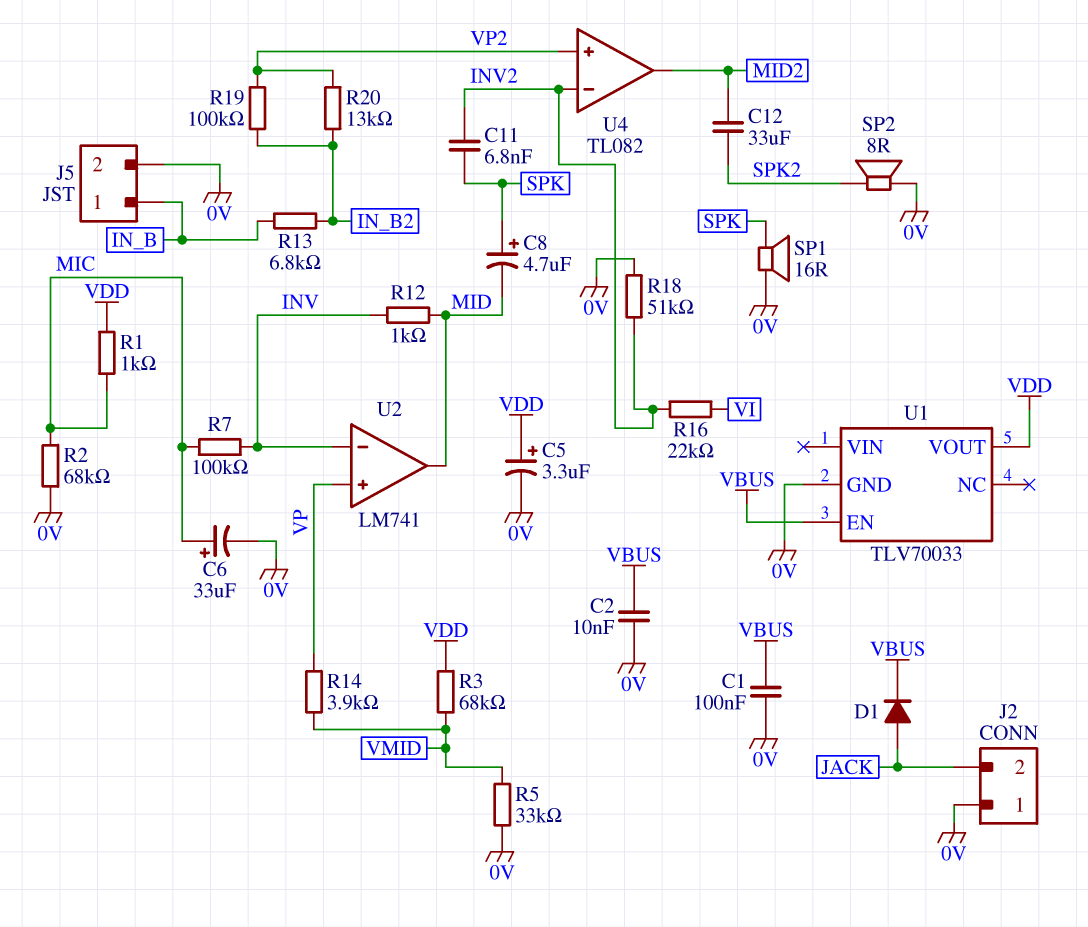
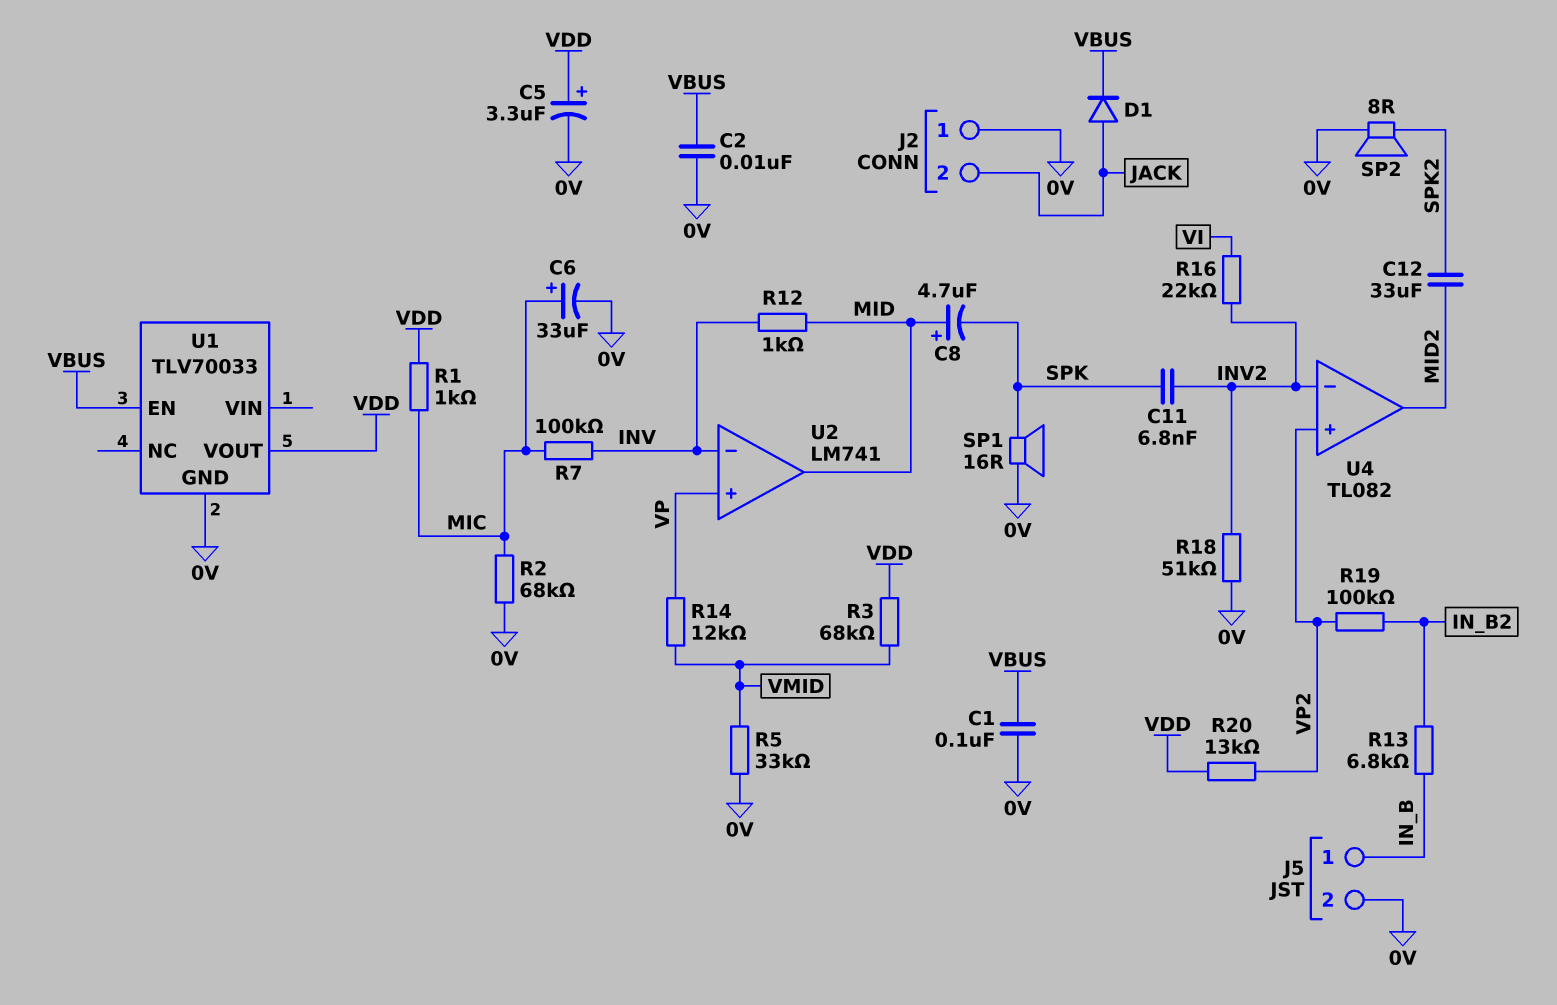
C8: 4.7uF (plus SPK, minus MID) -> 4.7uF (plus MID, minus SPK)
R14: 3.9k (VMID, VP) -> 12k (VMID, VP)
R20: 13k (IN_B2, VP2) -> 13k (VDD, VP2)

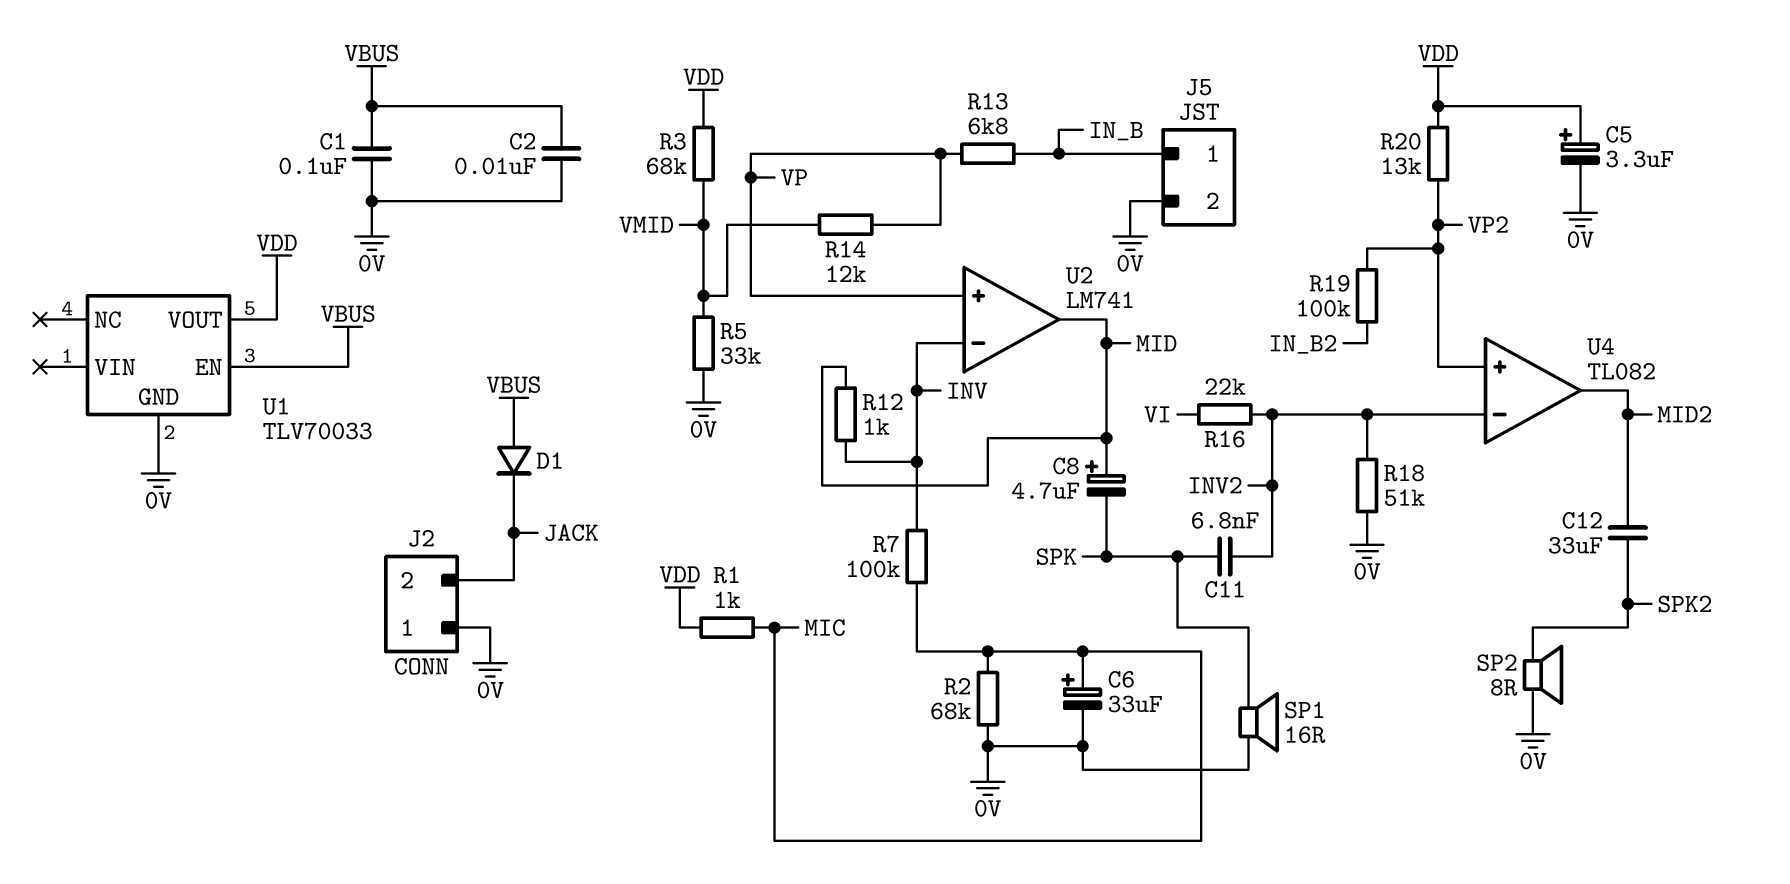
D1: diode (A JACK, K VBUS) -> diode (A VBUS, K JACK)
R13: 6.8k (IN_B, IN_B2) -> 6.8k (IN_B, VP)

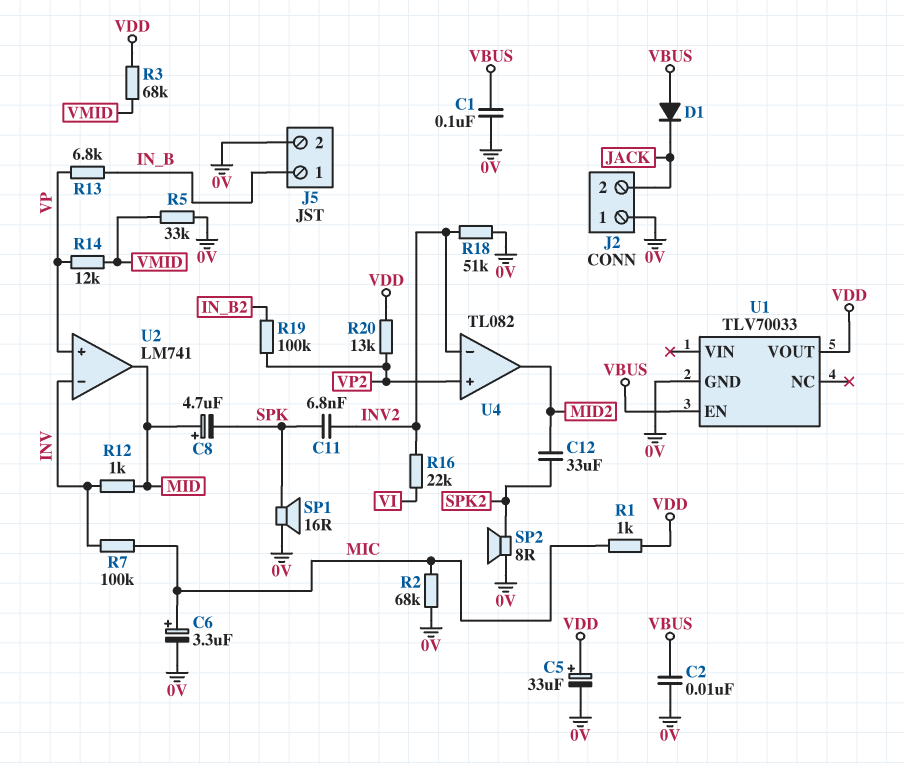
C5: 3.3uF (plus VDD, minus 0V) -> 33uF (plus VDD, minus 0V)
C6: 33uF (plus MIC, minus 0V) -> 3.3uF (plus MIC, minus 0V)

